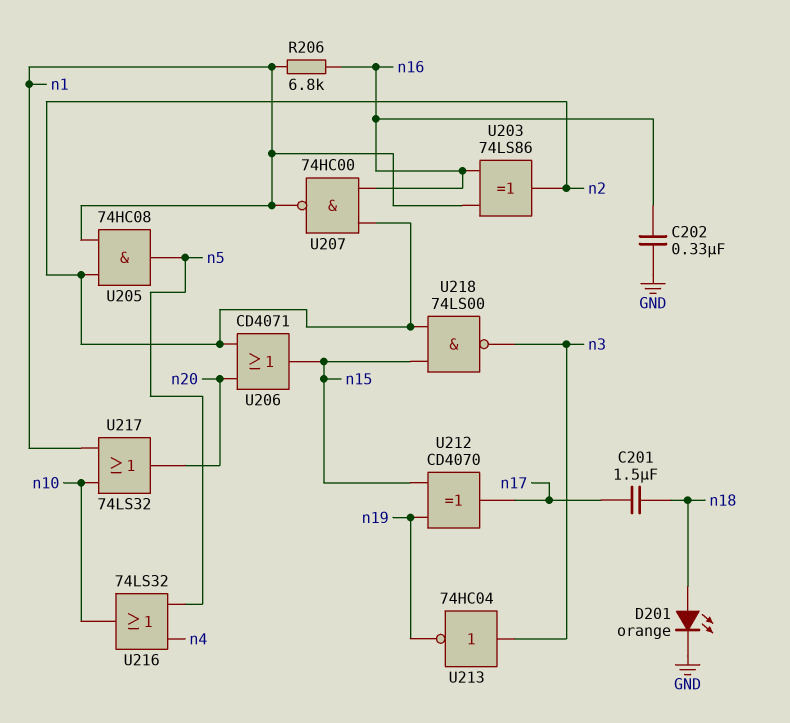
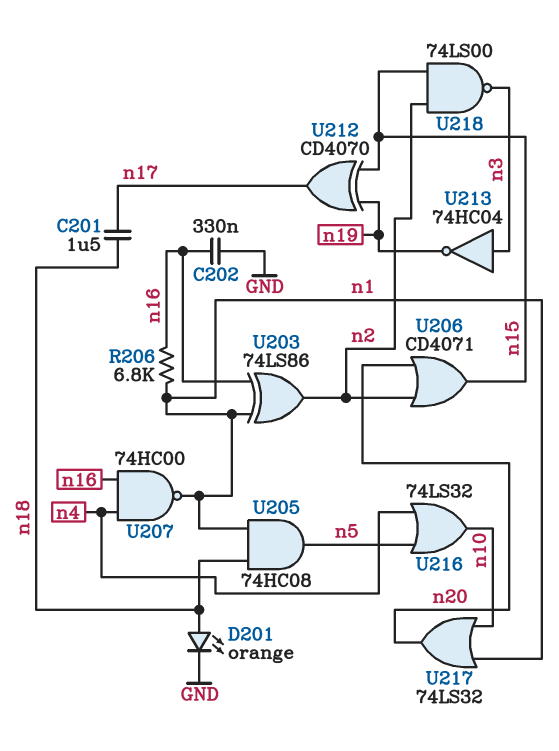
U205: AND 74HC08 (in n1, in n2, out n5) -> AND 74HC08 (in n1, in n18, out n5)
U207: NAND 74HC00 (in n2, in n16, out n1) -> NAND 74HC00 (in n4, in n16, out n1)

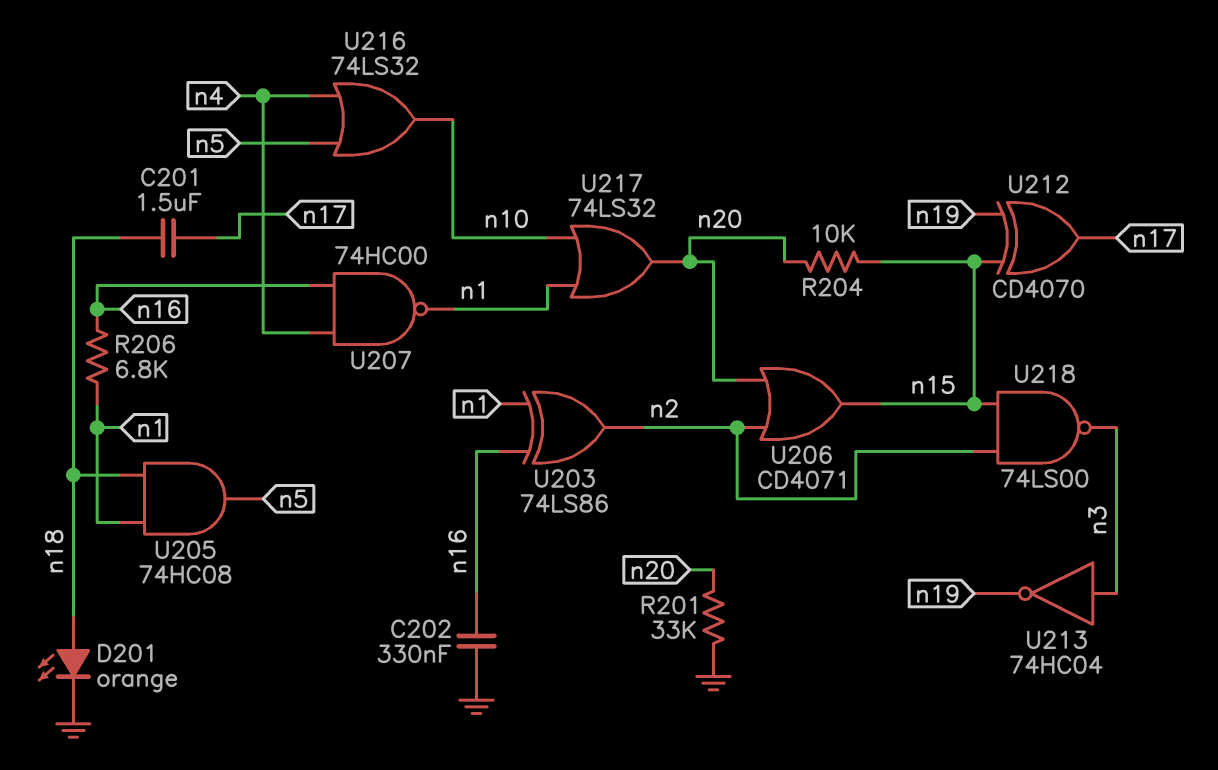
R201: none -> 33k (GND, n20)
R204: none -> 10k (n15, n20)

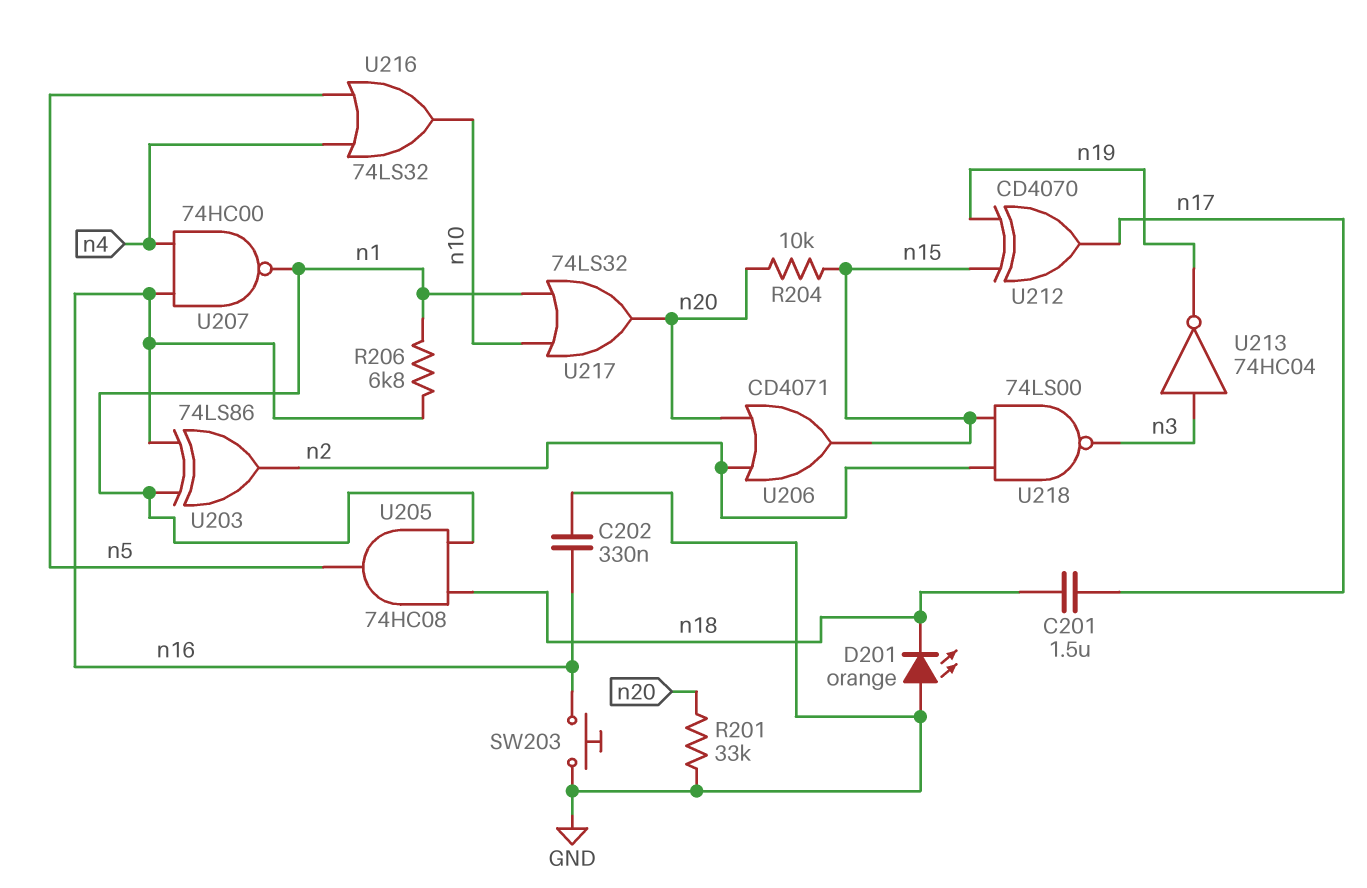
D201: LED orange (A n18, K GND) -> LED orange (A GND, K n18)
SW203: none -> button (GND, n16)

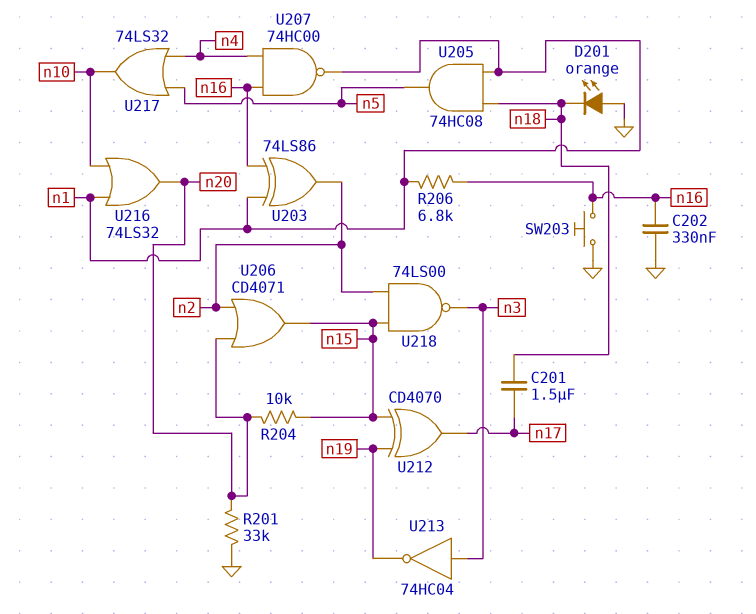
U216: OR 74LS32 (in n4, in n5, out n10) -> OR 74LS32 (in n1, in n10, out n20)
U217: OR 74LS32 (in n1, in n10, out n20) -> OR 74LS32 (in n4, in n5, out n10)

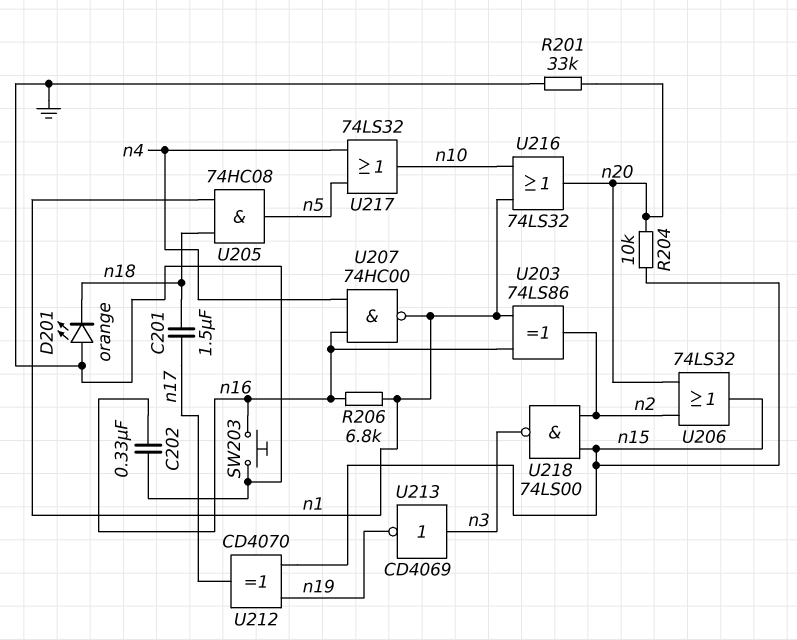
U206: OR CD4071 (in n2, in n20, out n15) -> OR 74LS32 (in n2, in n20, out n15)
U213: NOT 74HC04 (in n3, out n19) -> NOT CD4069 (in n3, out n19)

